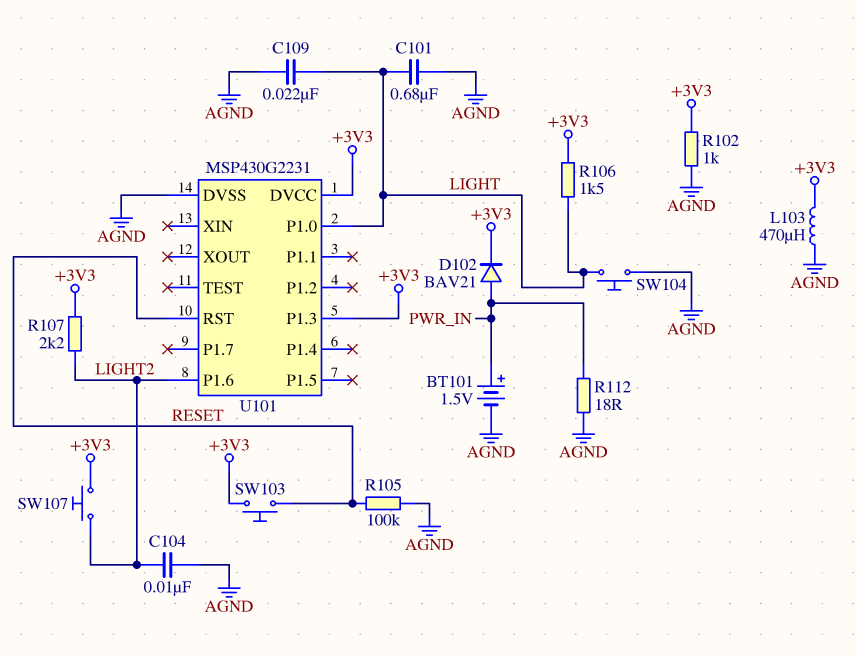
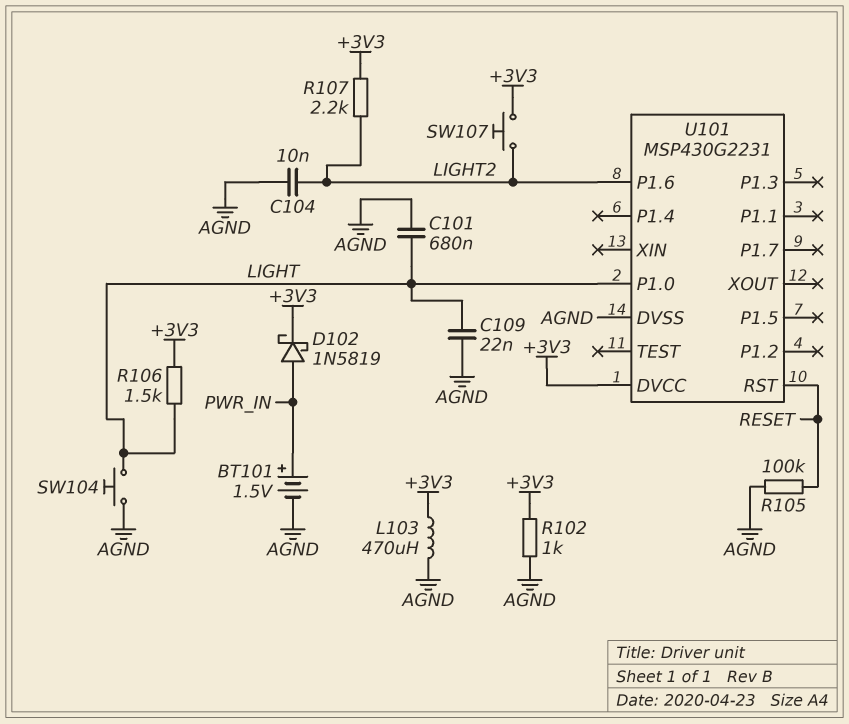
D102: diode BAV21 (A PWR_IN, K +3V3) -> schottky 1N5819 (A PWR_IN, K +3V3)
R112: 18 (AGND, PWR_IN) -> none
SW103: button (+3V3, RESET) -> none
U101 pin P1.3: +3V3 -> none

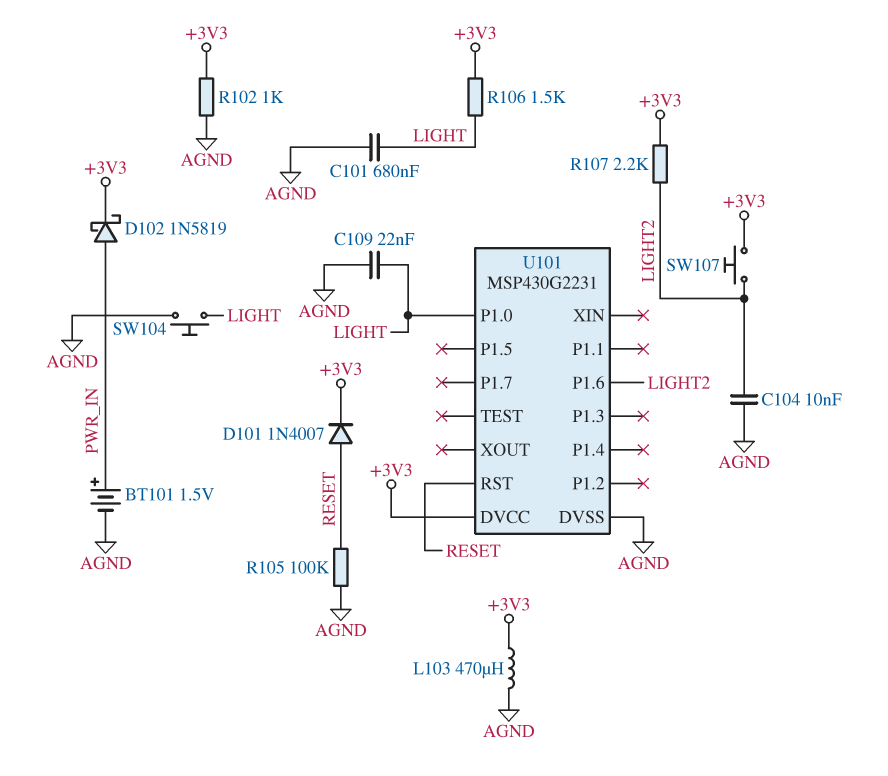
D101: none -> diode 1N4007 (A RESET, K +3V3)

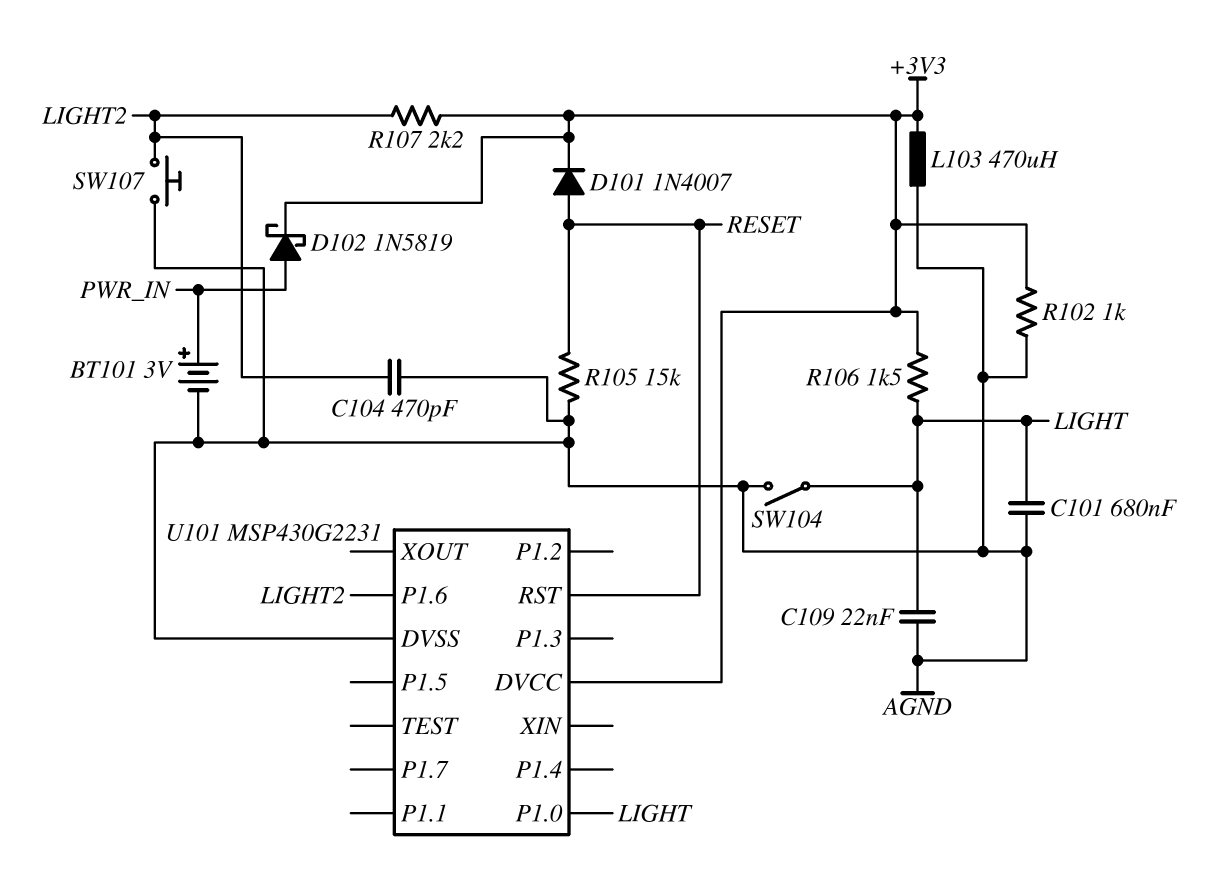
BT101: 1.5V (plus PWR_IN, minus AGND) -> 3V (plus PWR_IN, minus AGND)
C104: 10nF (AGND, LIGHT2) -> 470pF (AGND, LIGHT2)
R105: 100k (AGND, RESET) -> 15k (AGND, RESET)
SW104: button (AGND, LIGHT) -> switch (AGND, LIGHT)
SW107: button (+3V3, LIGHT2) -> button (AGND, LIGHT2)

